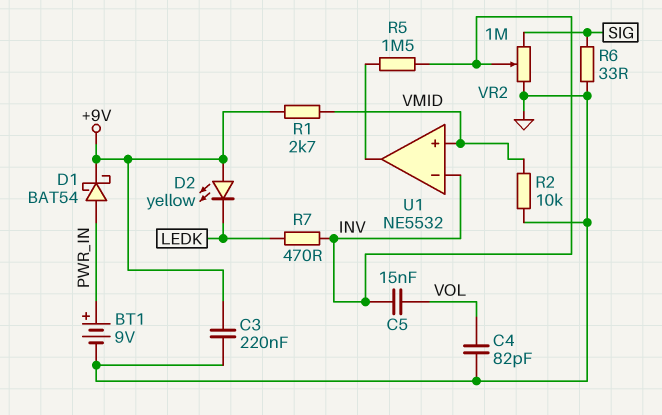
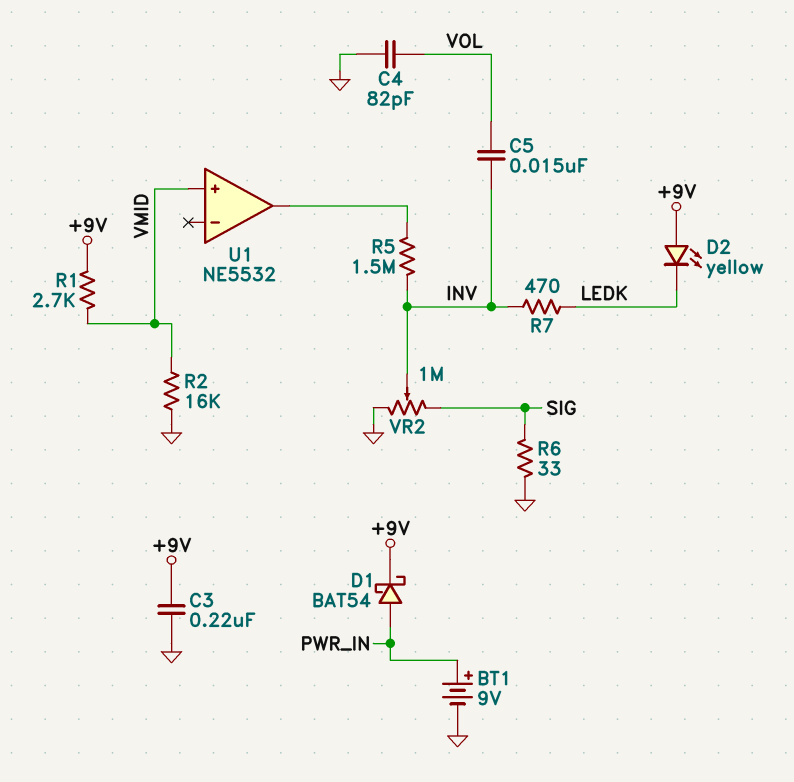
R2: 10k (GND, VMID) -> 16k (GND, VMID)
U1 pin in-: INV -> none

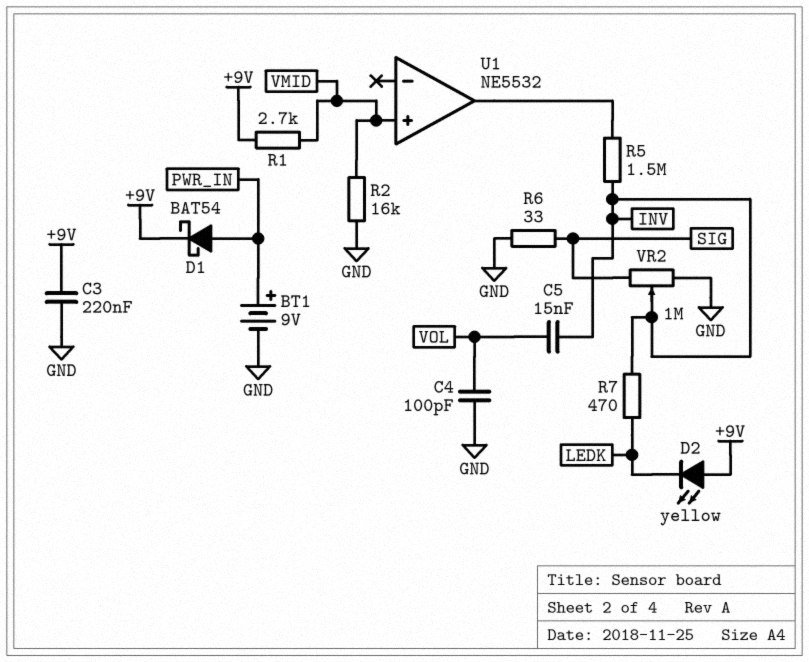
C4: 82pF (GND, VOL) -> 100pF (GND, VOL)

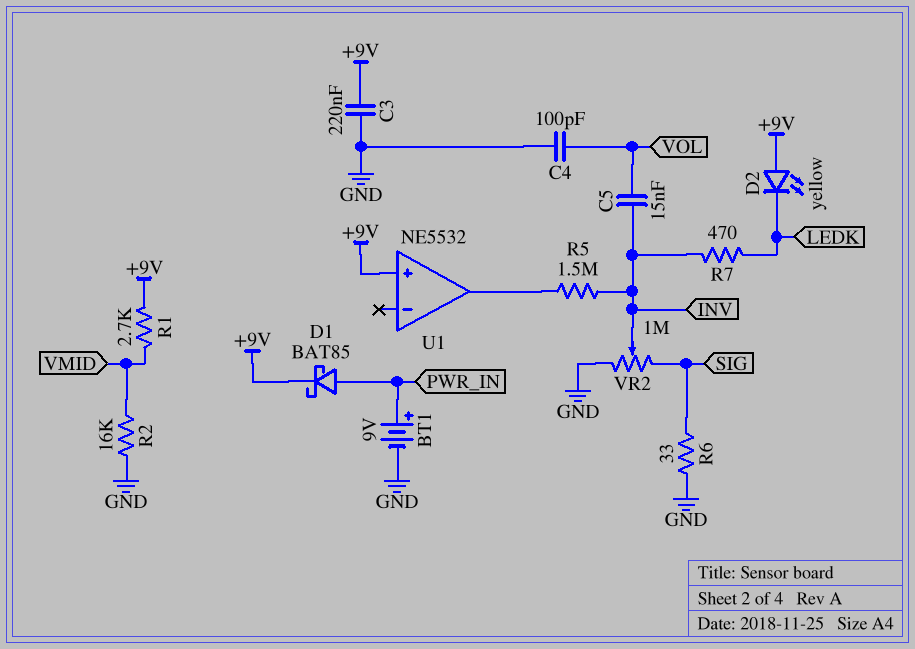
D1: schottky BAT54 (A PWR_IN, K +9V) -> schottky BAT85 (A PWR_IN, K +9V)
U1 pin in+: VMID -> +9V

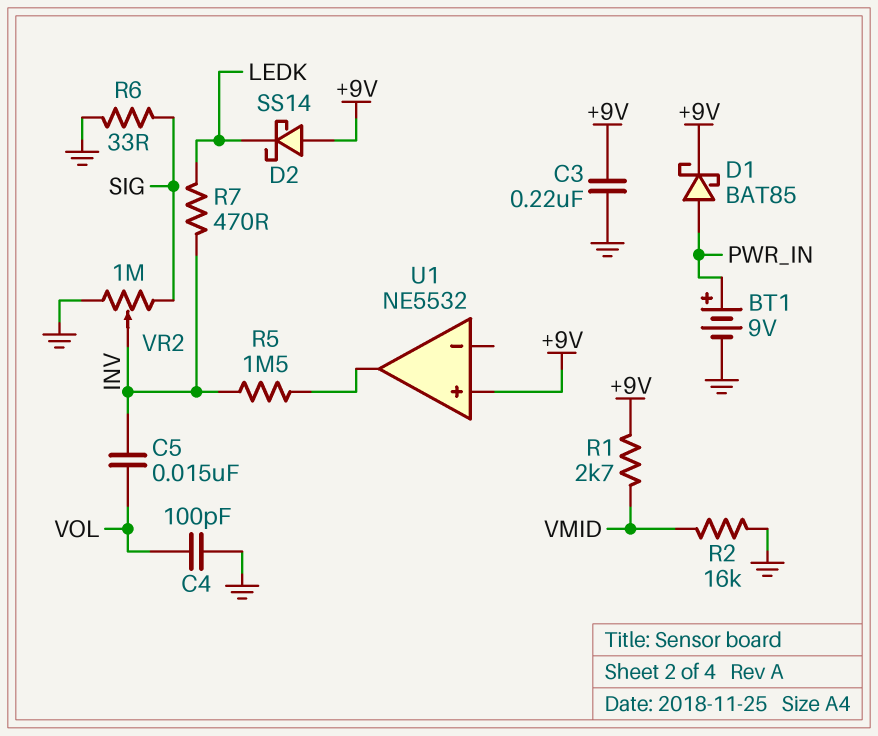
D2: LED yellow (A +9V, K LEDK) -> schottky SS14 (A +9V, K LEDK)

